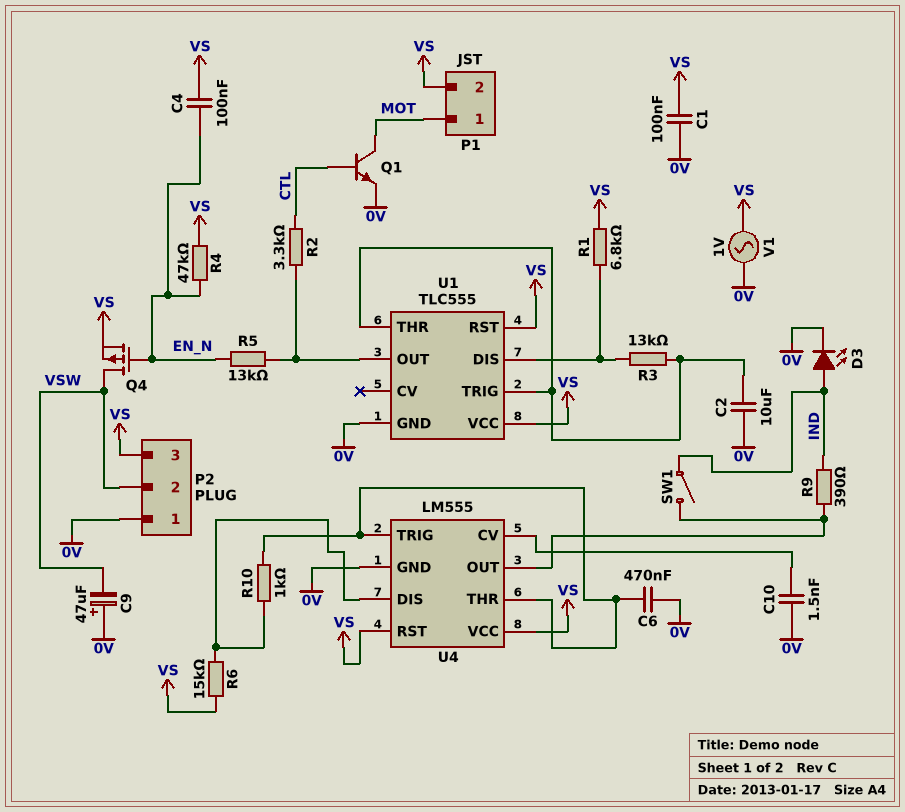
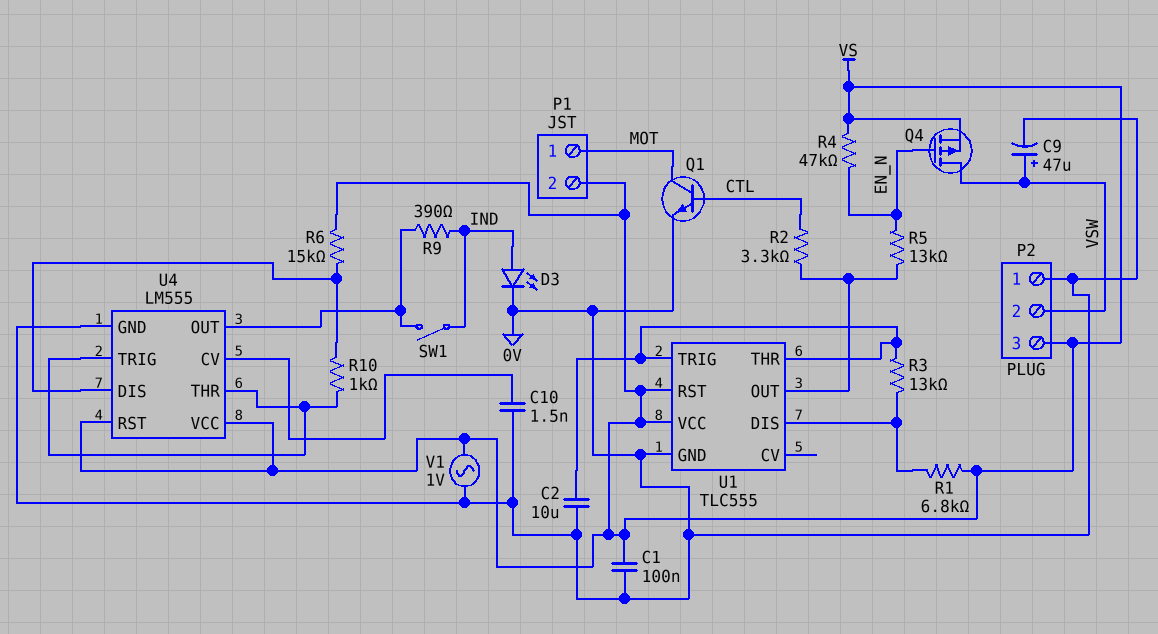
C4: 100nF (EN_N, VS) -> none
C6: 470nF (0V, U4/THR) -> none
C9: 47uF (plus 0V, minus VSW) -> 47uF (plus VSW, minus 0V)

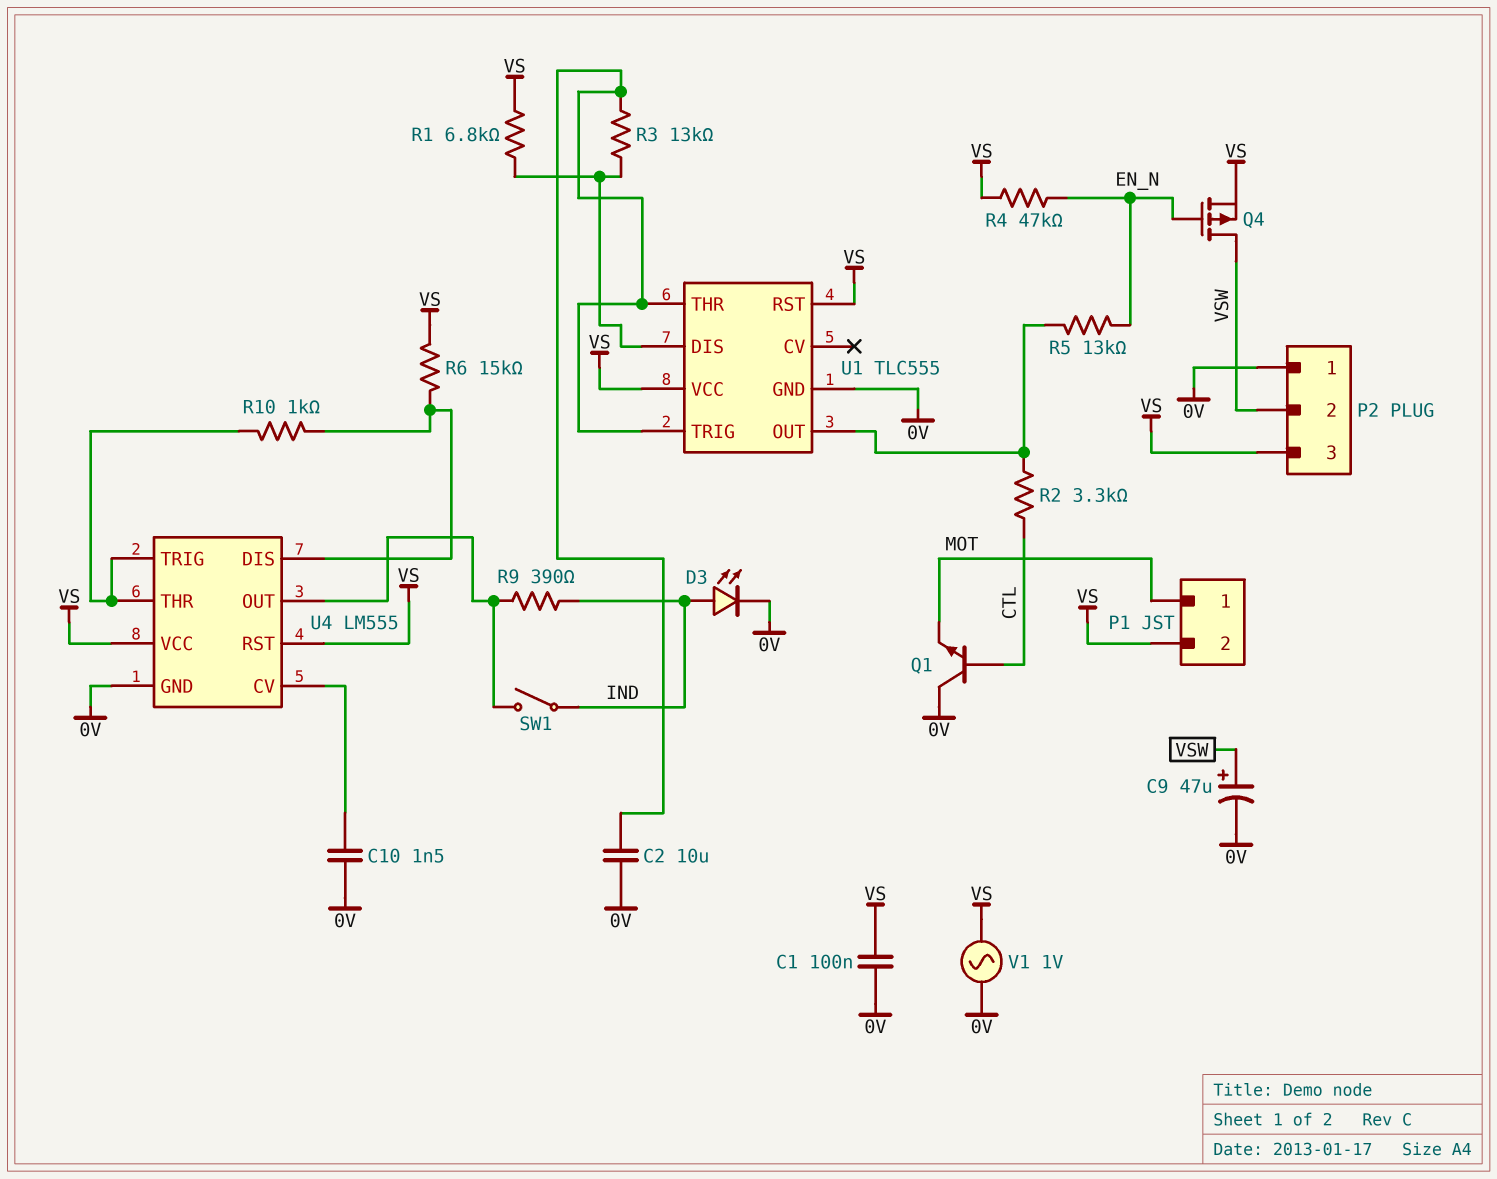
Q1: NPN (B CTL, C MOT, E 0V) -> NPN (B CTL, C 0V, E MOT)

